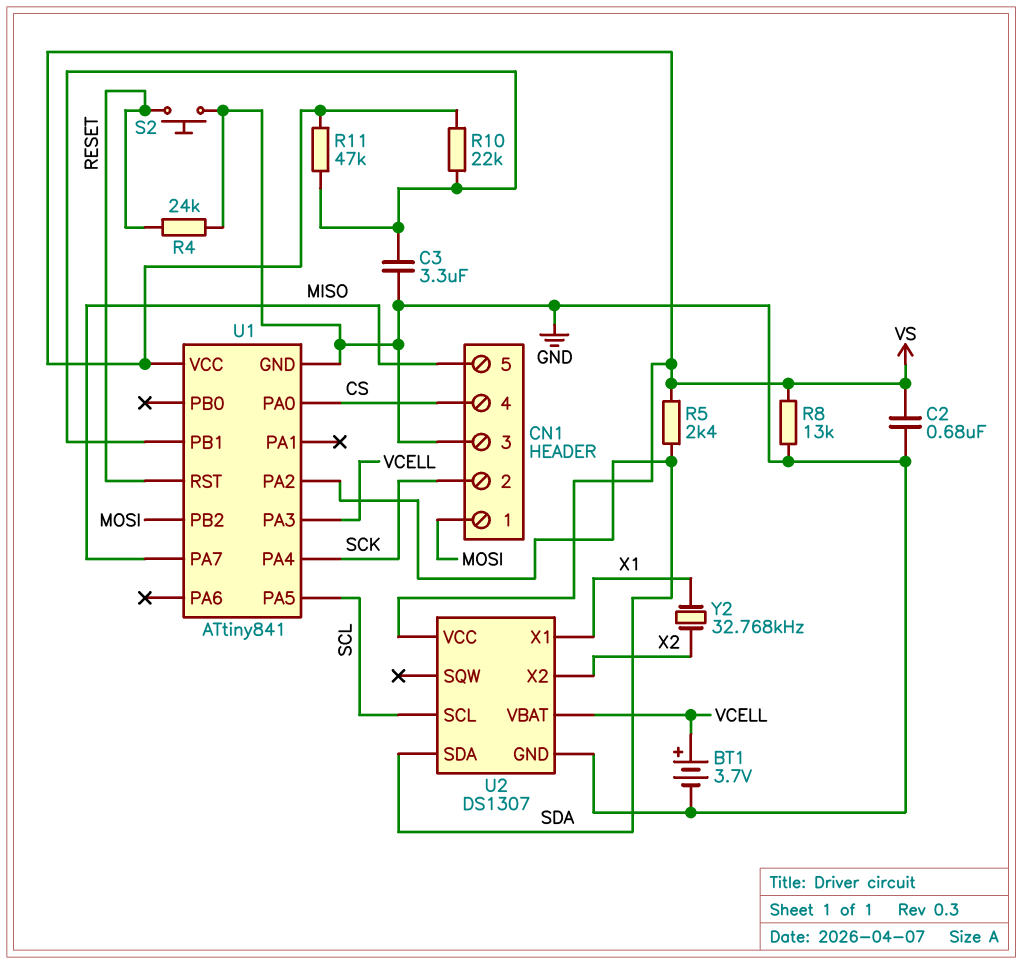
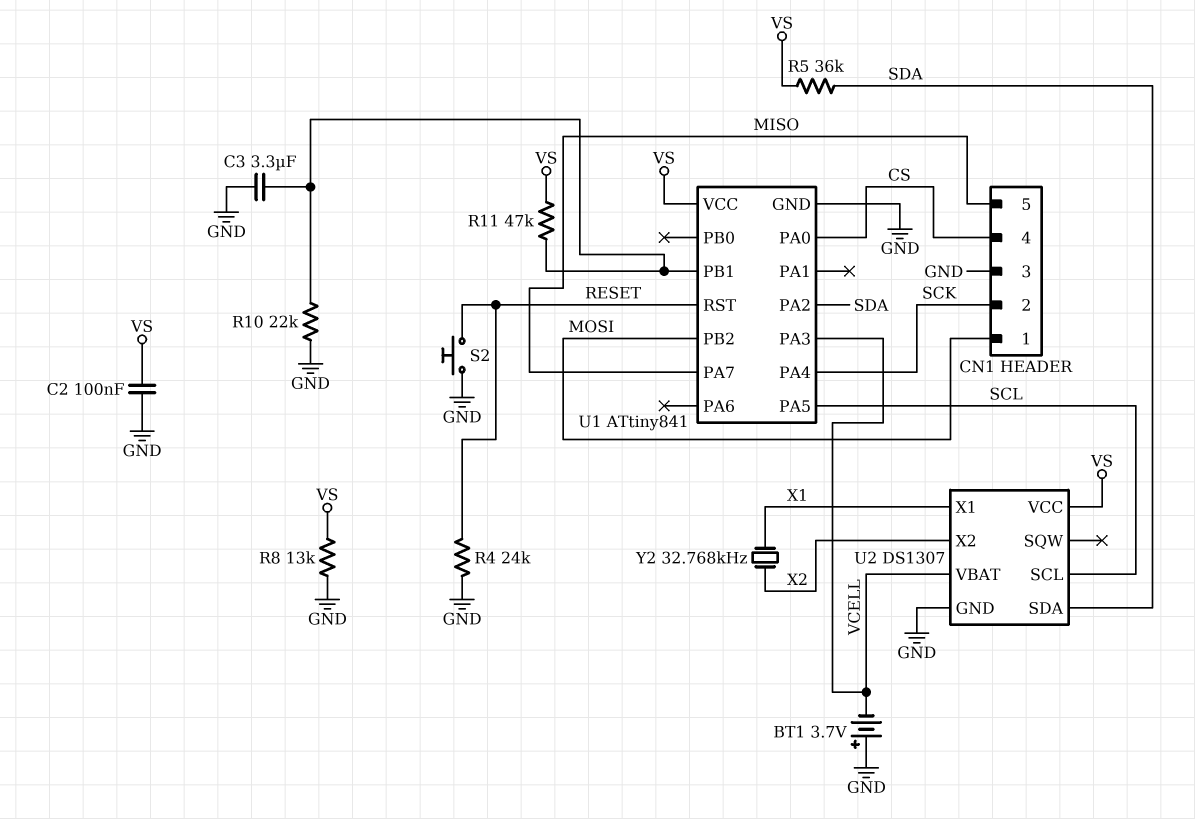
BT1: 3.7V (plus VCELL, minus GND) -> 3.7V (plus GND, minus VCELL)
C2: 680nF (GND, VS) -> 100nF (GND, VS)
R5: 2.4k (SDA, VS) -> 36k (SDA, VS)
R10: 22k (U1/PB1, VS) -> 22k (GND, U1/PB1)

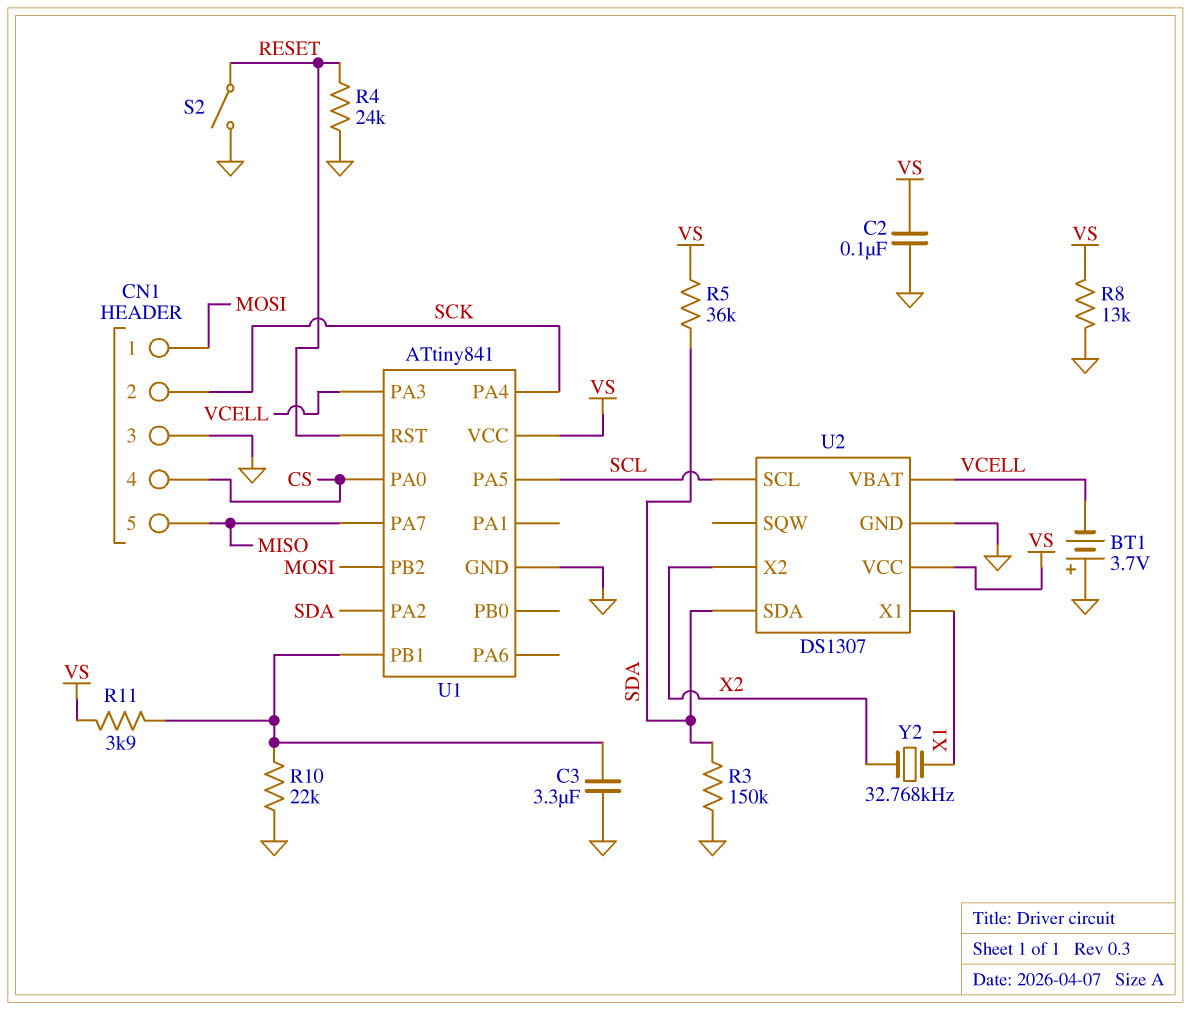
R3: none -> 150k (GND, SDA)
R11: 47k (U1/PB1, VS) -> 3.9k (U1/PB1, VS)
S2: button (GND, RESET) -> switch (GND, RESET)

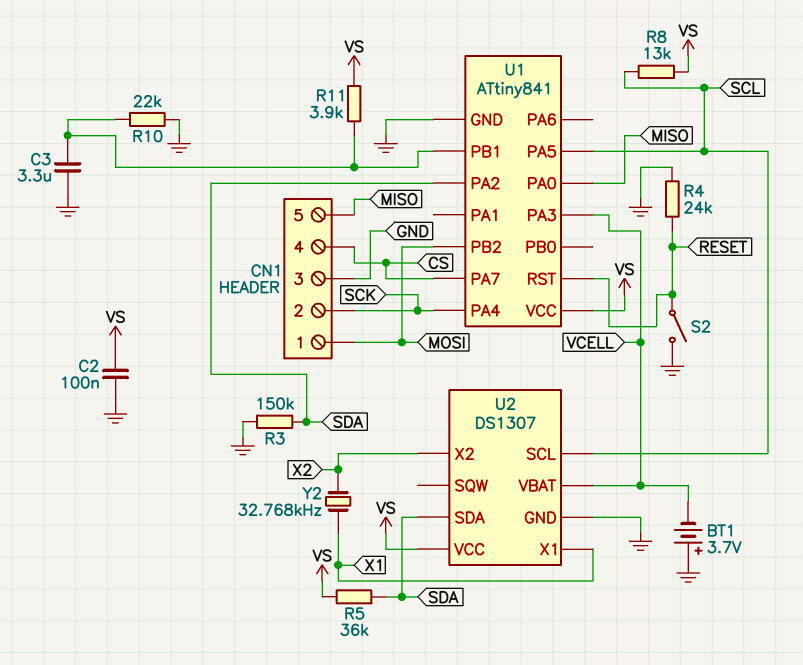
R8: 13k (GND, VS) -> 13k (SCL, VS)
U1 pin PA0: CS -> MISO
U1 pin PA7: MISO -> CS

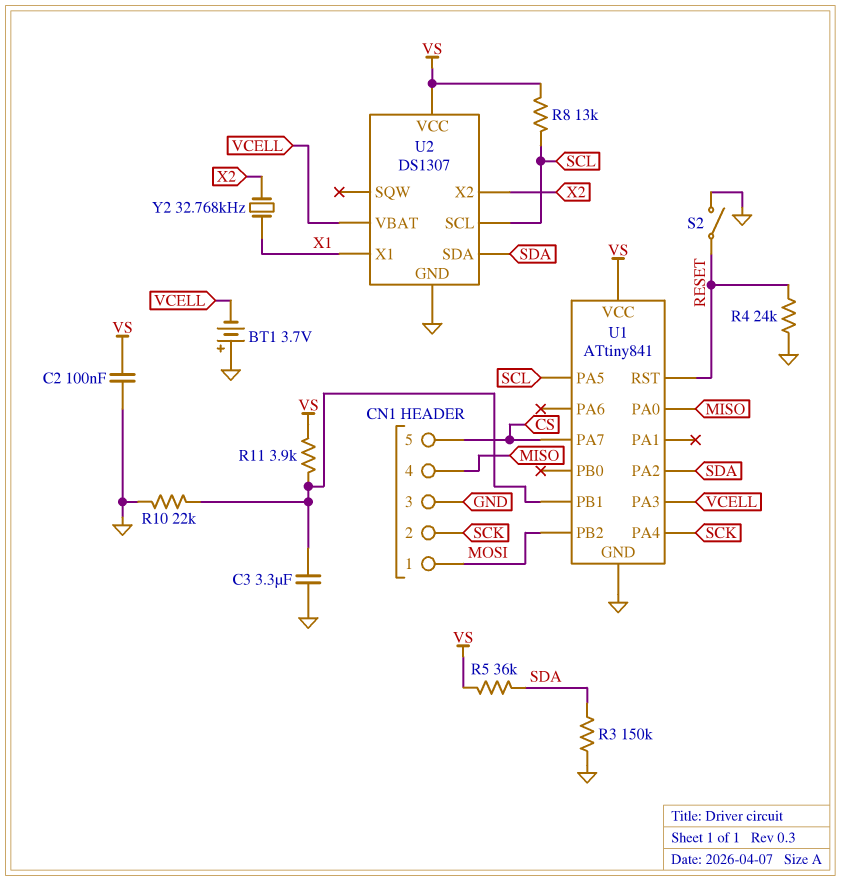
CN1 pin 4: CS -> MISO
CN1 pin 5: MISO -> CS

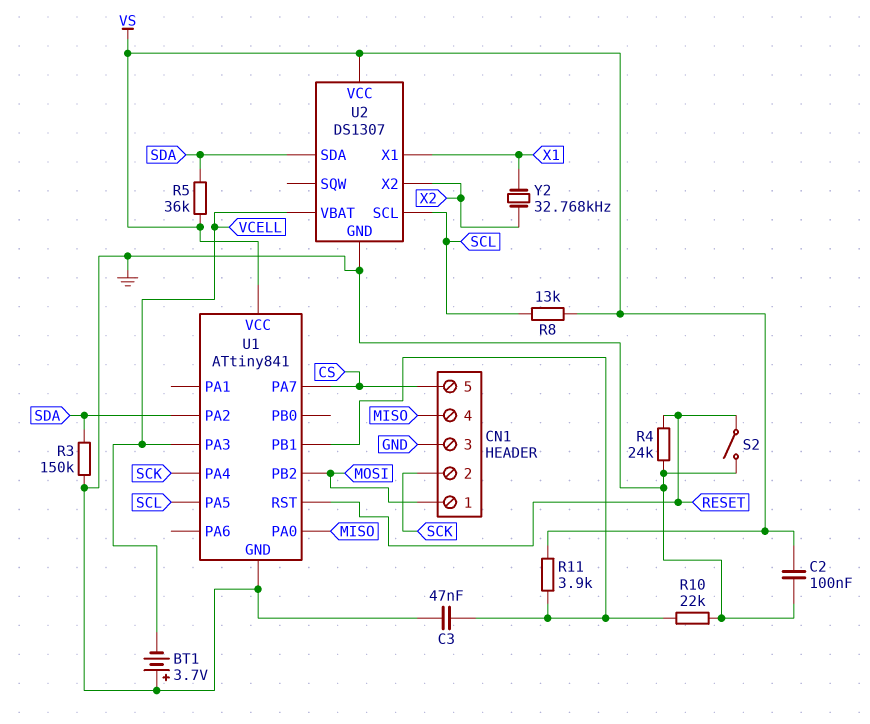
C3: 3.3uF (GND, U1/PB1) -> 47nF (GND, U1/PB1)

